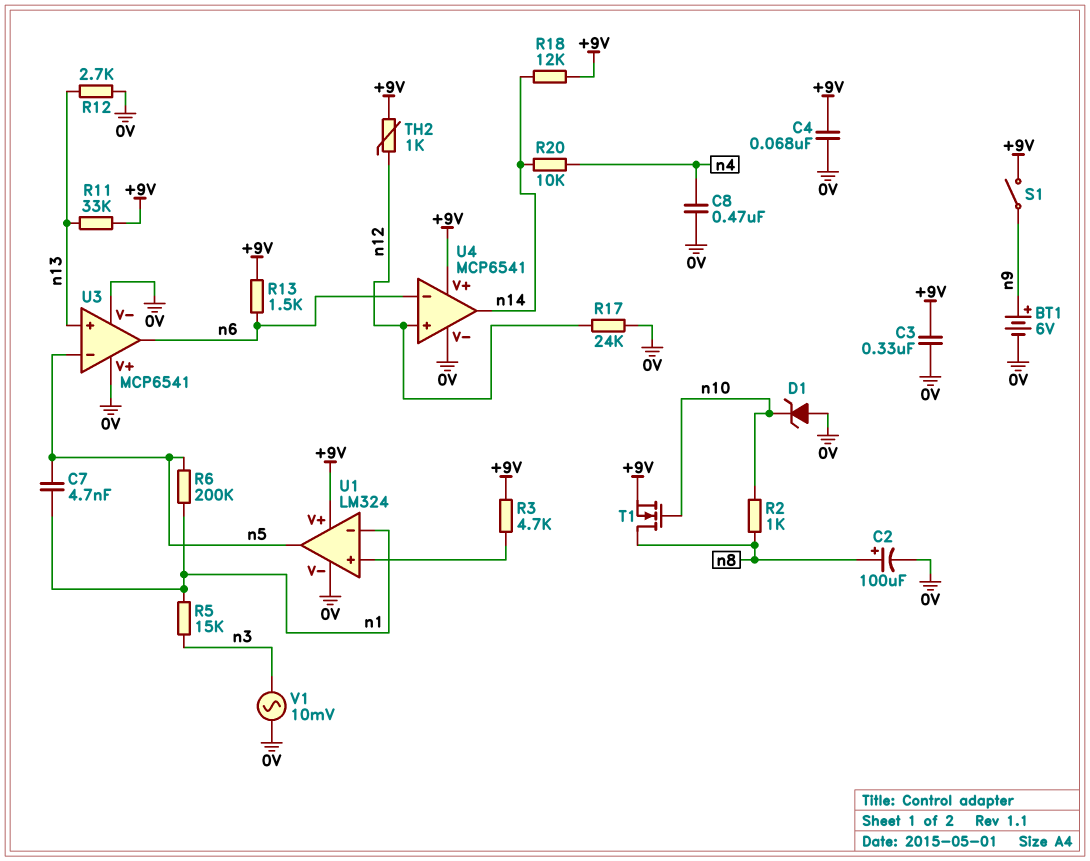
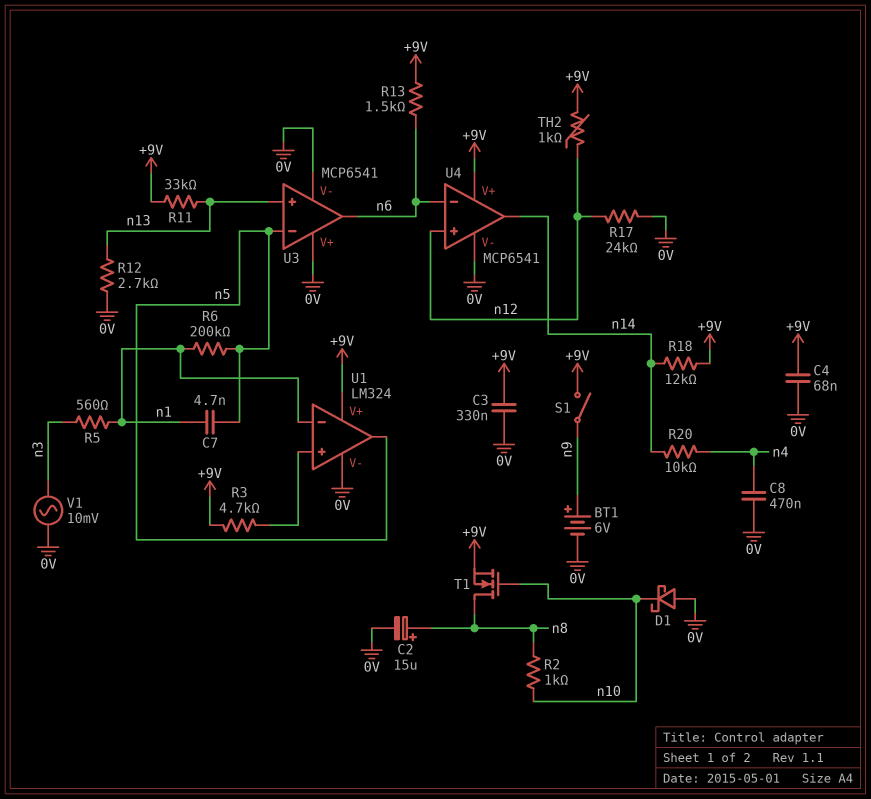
C2: 100uF (plus n8, minus 0V) -> 15uF (plus n8, minus 0V)
D1: zener (A 0V, K n10) -> schottky (A 0V, K n10)
R5: 15k (n1, n3) -> 560 (n1, n3)

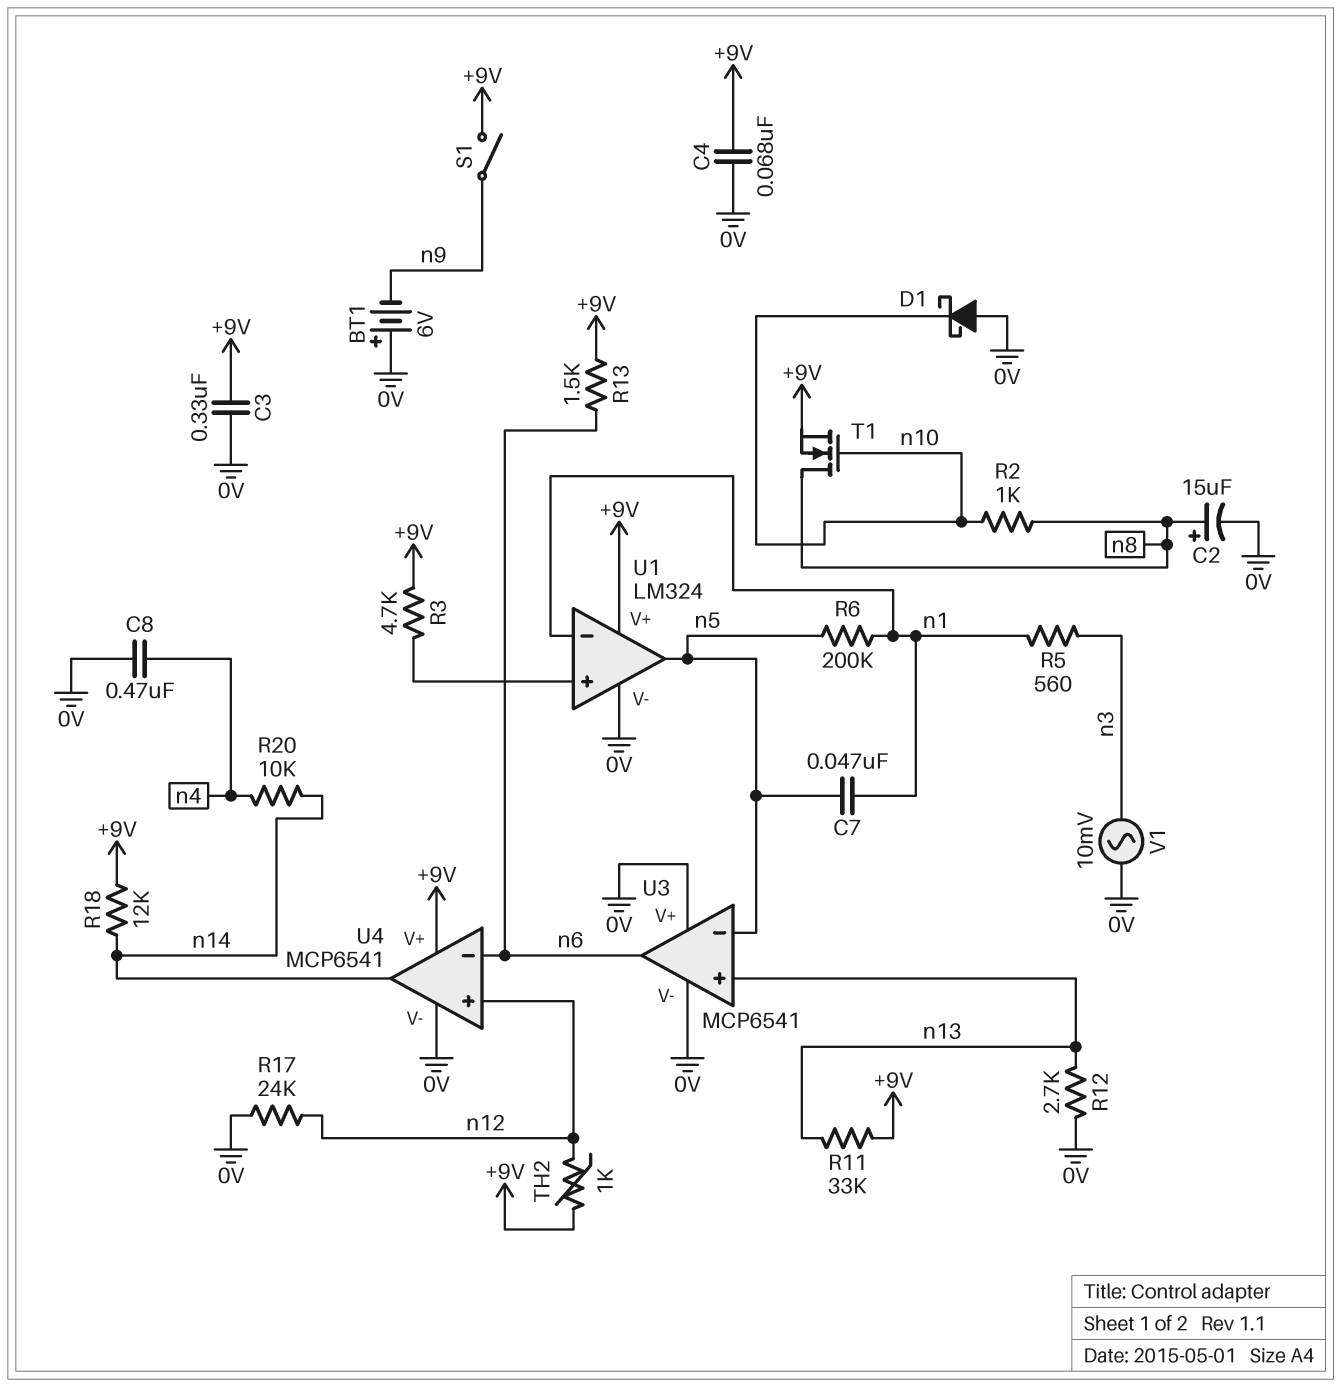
BT1: 6V (plus n9, minus 0V) -> 6V (plus 0V, minus n9)
C7: 4.7nF (n1, n5) -> 47nF (n1, n5)

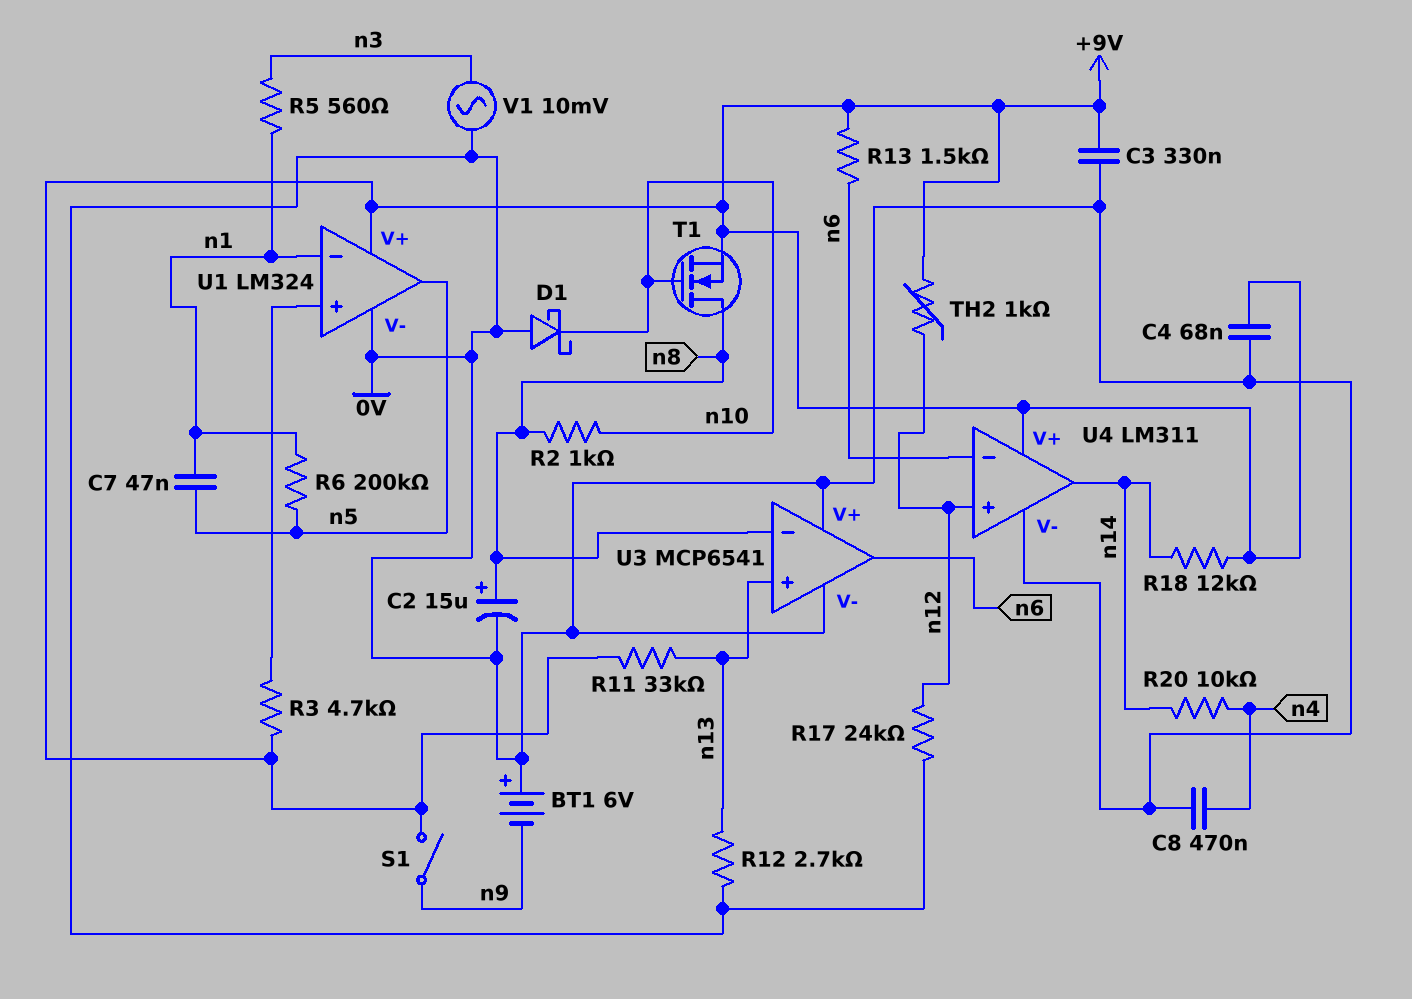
U3 pin in-: n5 -> n8
U4: MCP6541 -> LM311

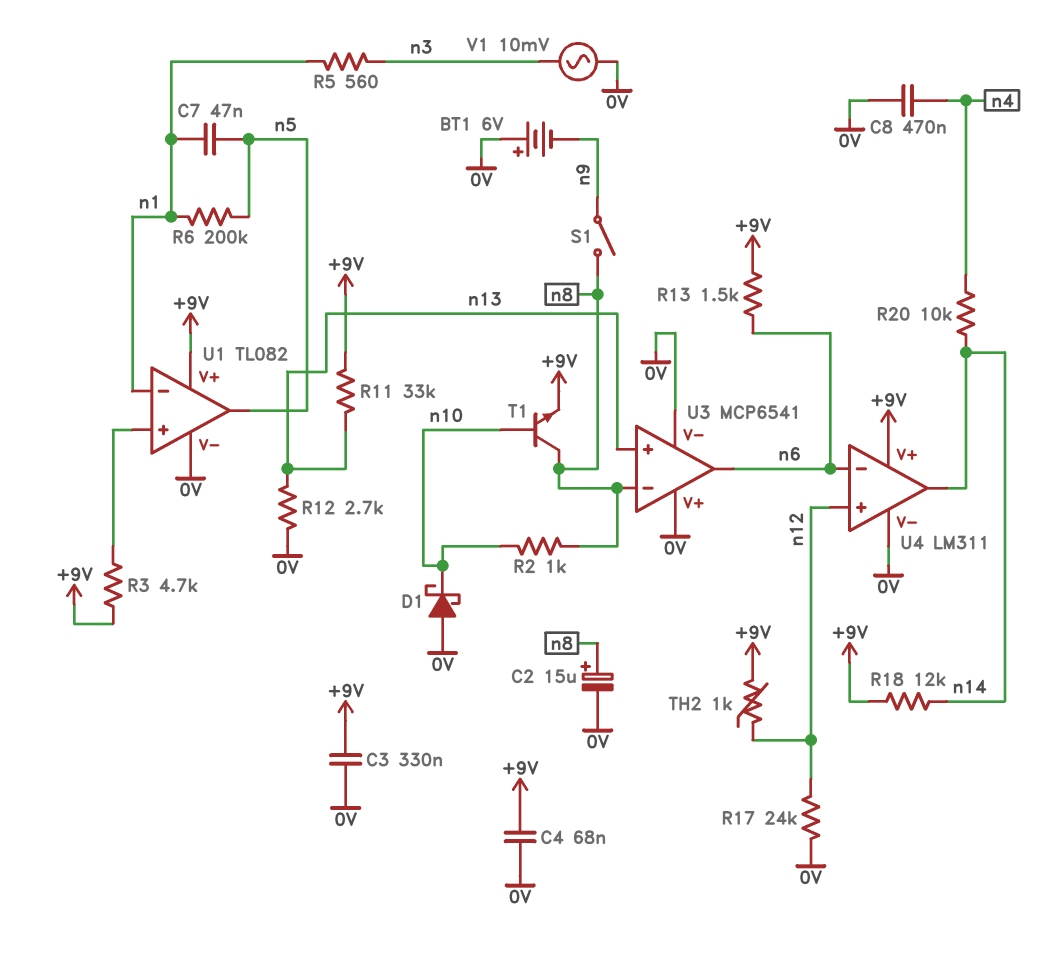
S1: switch (+9V, n9) -> switch (n8, n9)
T1: NMOS (G n10, D n8, S +9V) -> NPN (B n10, C n8, E +9V)
U1: LM324 -> TL082

